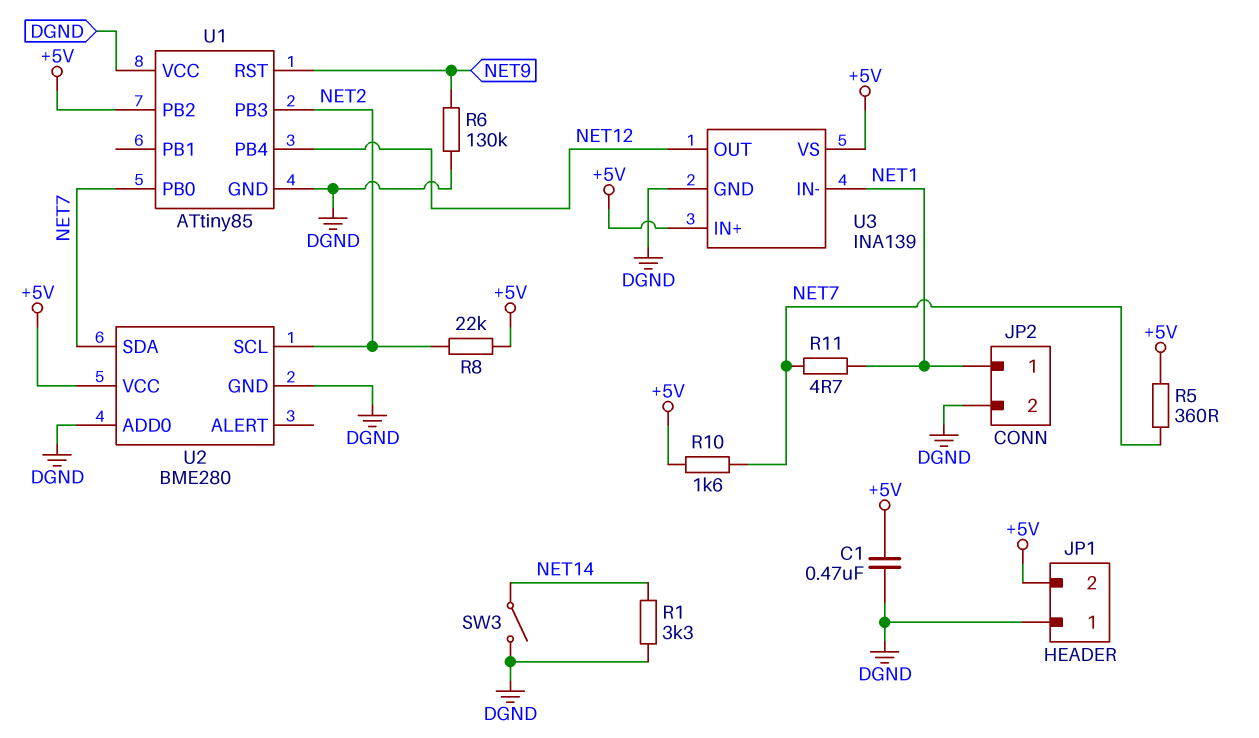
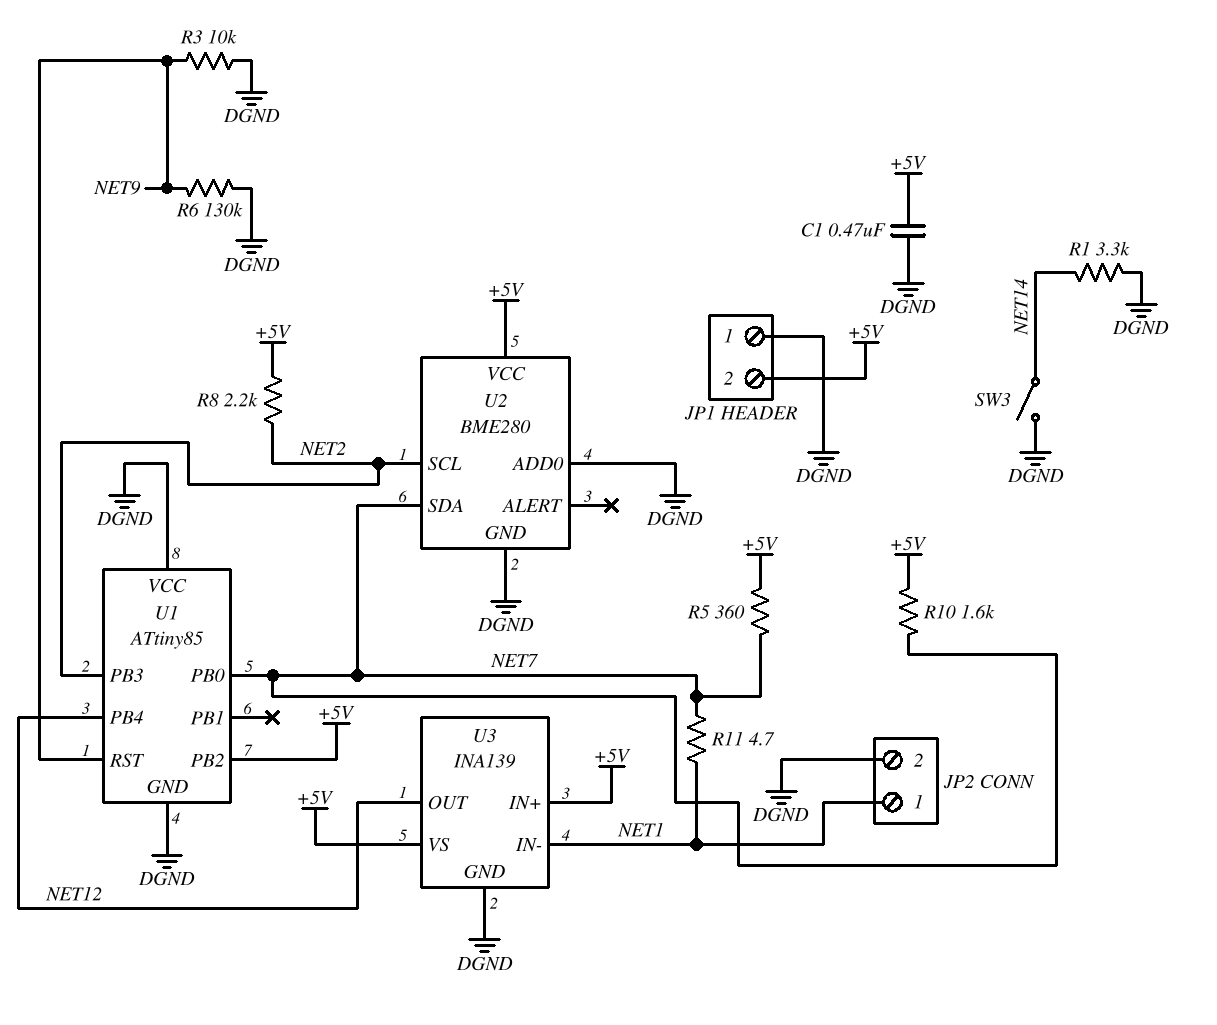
R3: none -> 10k (DGND, NET9)
R8: 22k (+5V, NET2) -> 2.2k (+5V, NET2)

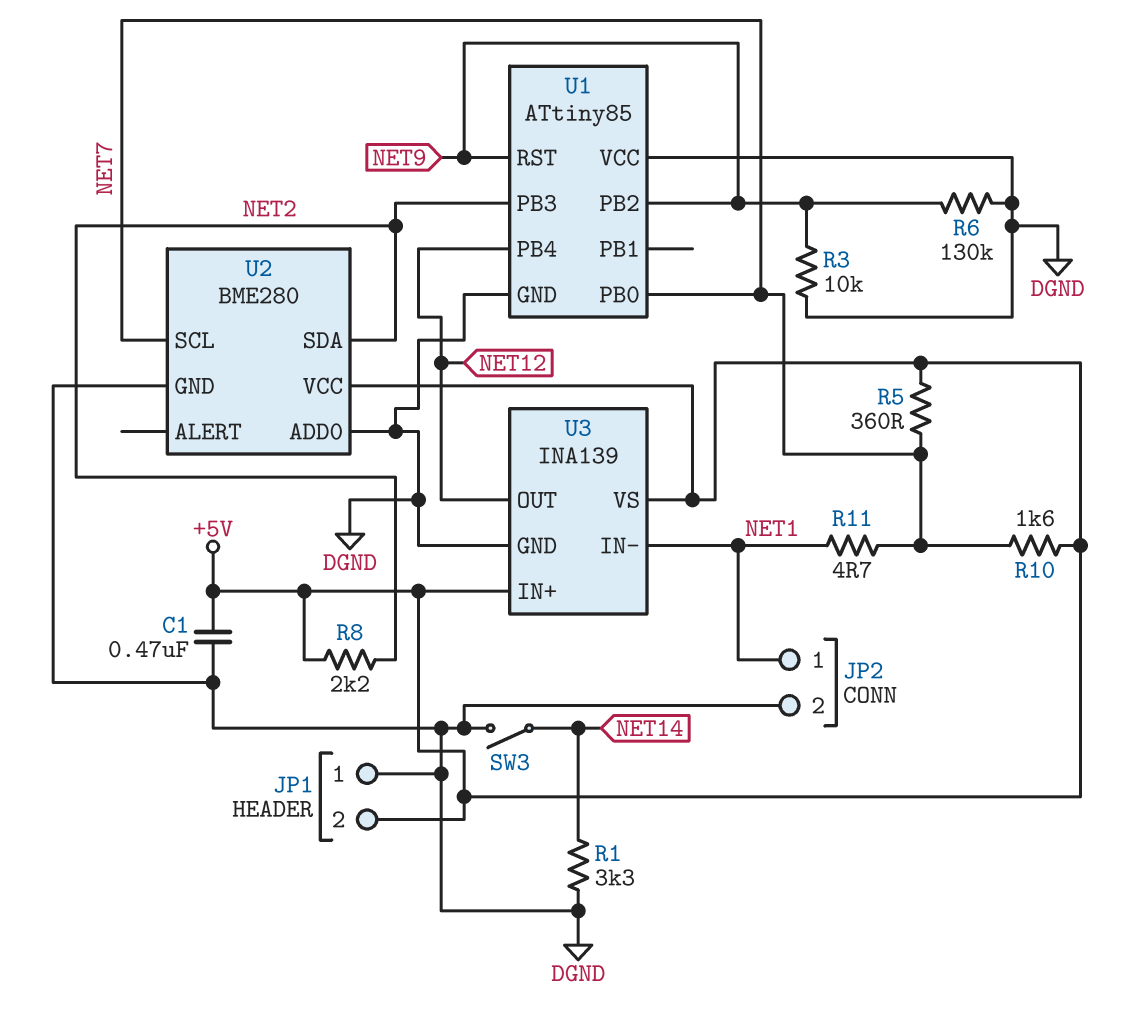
U1 pin PB2: +5V -> NET9
U2 pin SCL: NET2 -> NET7
U2 pin SDA: NET7 -> NET2

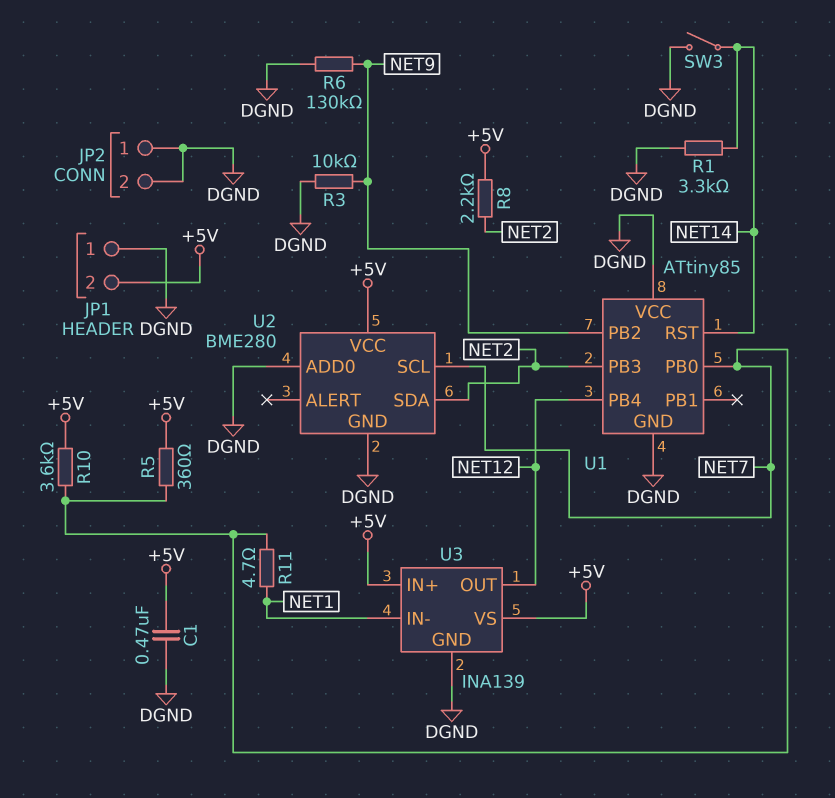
JP2 pin 1: NET1 -> DGND
R10: 1.6k (+5V, NET7) -> 3.6k (+5V, NET7)
U1 pin RST: NET9 -> NET14

